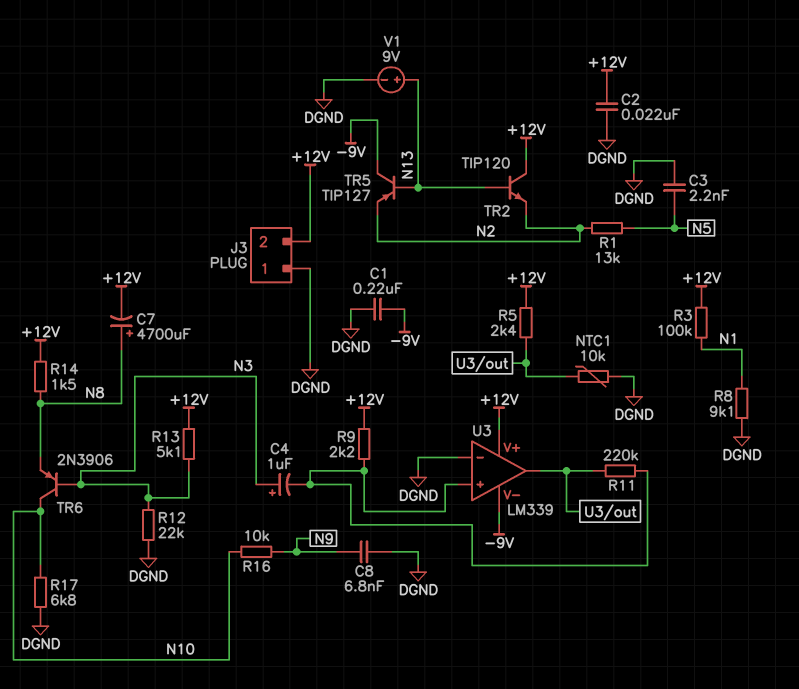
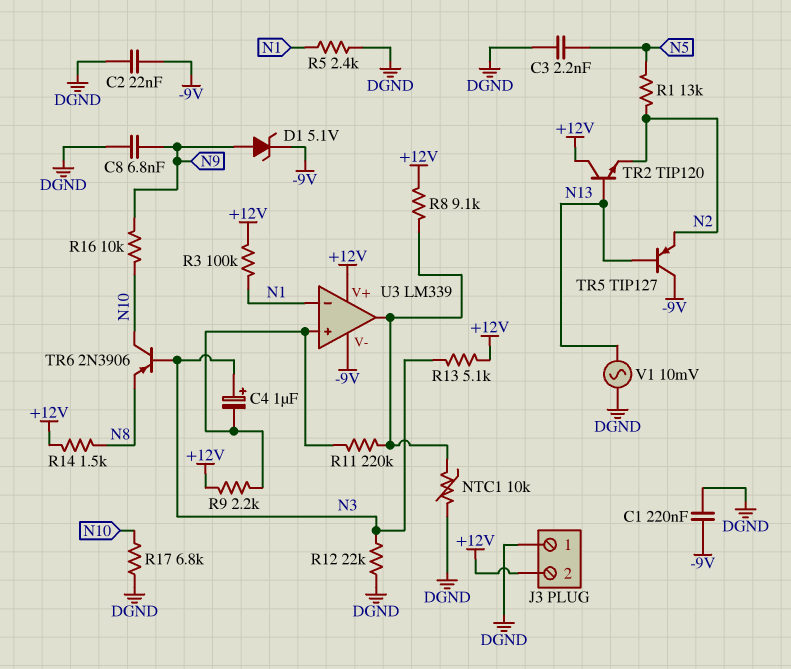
C2: 22nF (+12V, DGND) -> 22nF (-9V, DGND)
C7: 4700uF (plus N8, minus +12V) -> none
D1: none -> zener 5.1V (A N9, K -9V)
R5: 2.4k (+12V, U3/out) -> 2.4k (DGND, N1)
R8: 9.1k (DGND, N1) -> 9.1k (+12V, U3/out)
U3 pin in-: DGND -> N1
V1: 9V (plus N13, minus DGND) -> AC 10mV (DGND, N13)

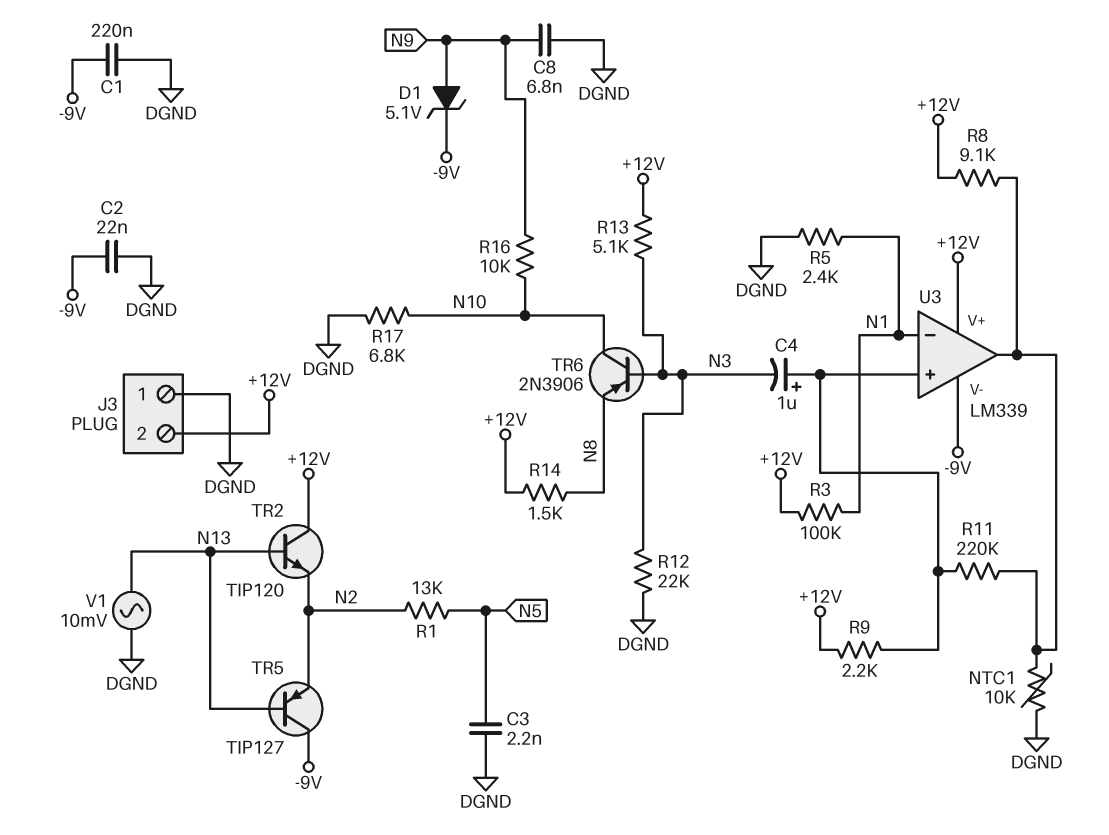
C4: 1uF (plus N3, minus U3/in+) -> 1uF (plus U3/in+, minus N3)

